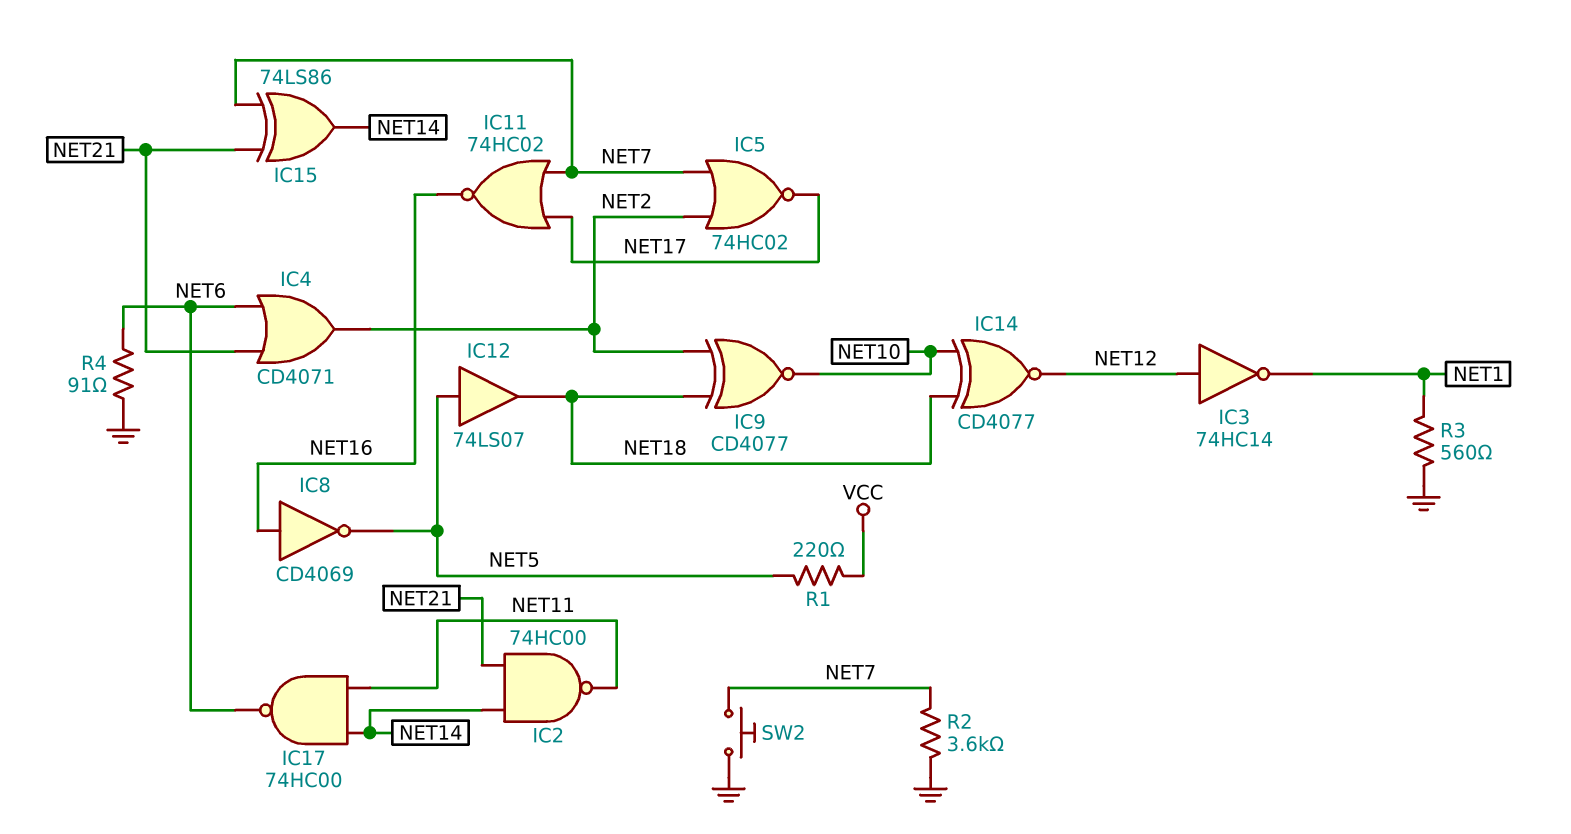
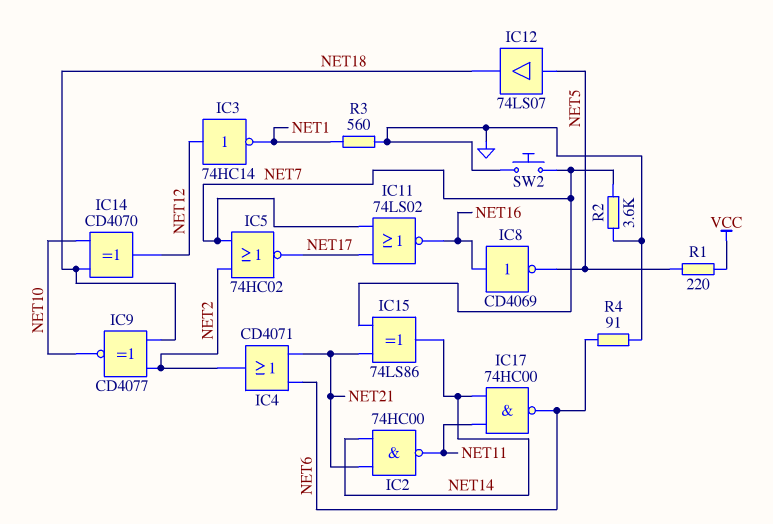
IC11: NOR 74HC02 (in NET7, in NET17, out NET16) -> NOR 74LS02 (in NET7, in NET17, out NET16)
IC14: XNOR CD4077 (in NET10, in NET18, out NET12) -> XOR CD4070 (in NET10, in NET18, out NET12)

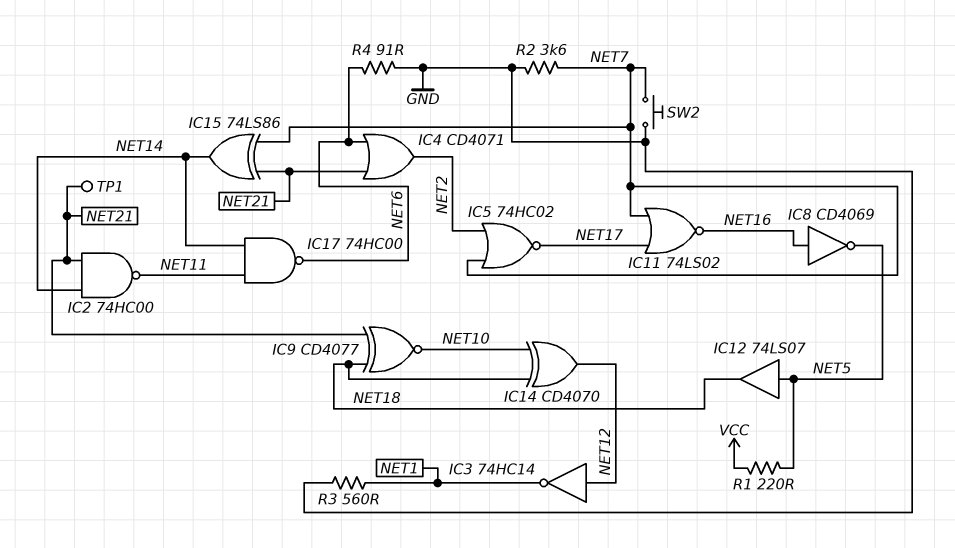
IC9: XNOR CD4077 (in NET2, in NET18, out NET10) -> XNOR CD4077 (in NET18, in NET21, out NET10)
TP1: none -> test point (NET21)

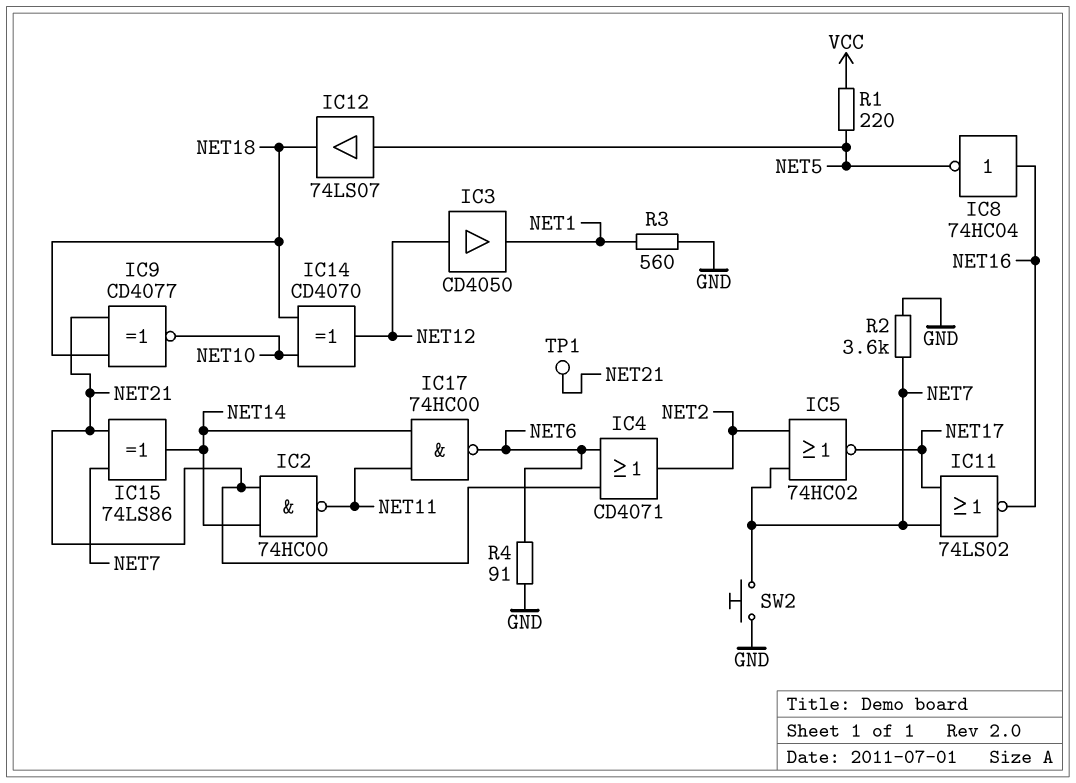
IC3: NOT 74HC14 (in NET12, out NET1) -> buffer CD4050 (in NET12, out NET1)
IC8: NOT CD4069 (in NET16, out NET5) -> NOT 74HC04 (in NET16, out NET5)

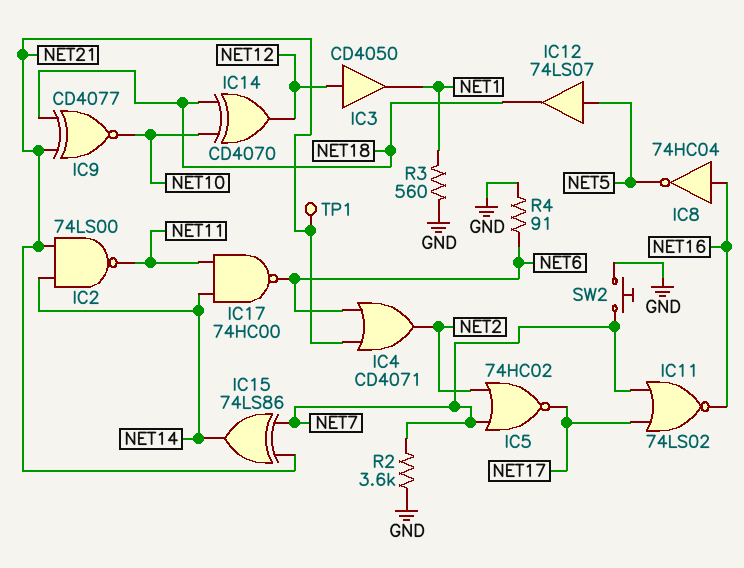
IC2: NAND 74HC00 (in NET14, in NET21, out NET11) -> NAND 74LS00 (in NET14, in NET21, out NET11)
R1: 220 (NET5, VCC) -> none

